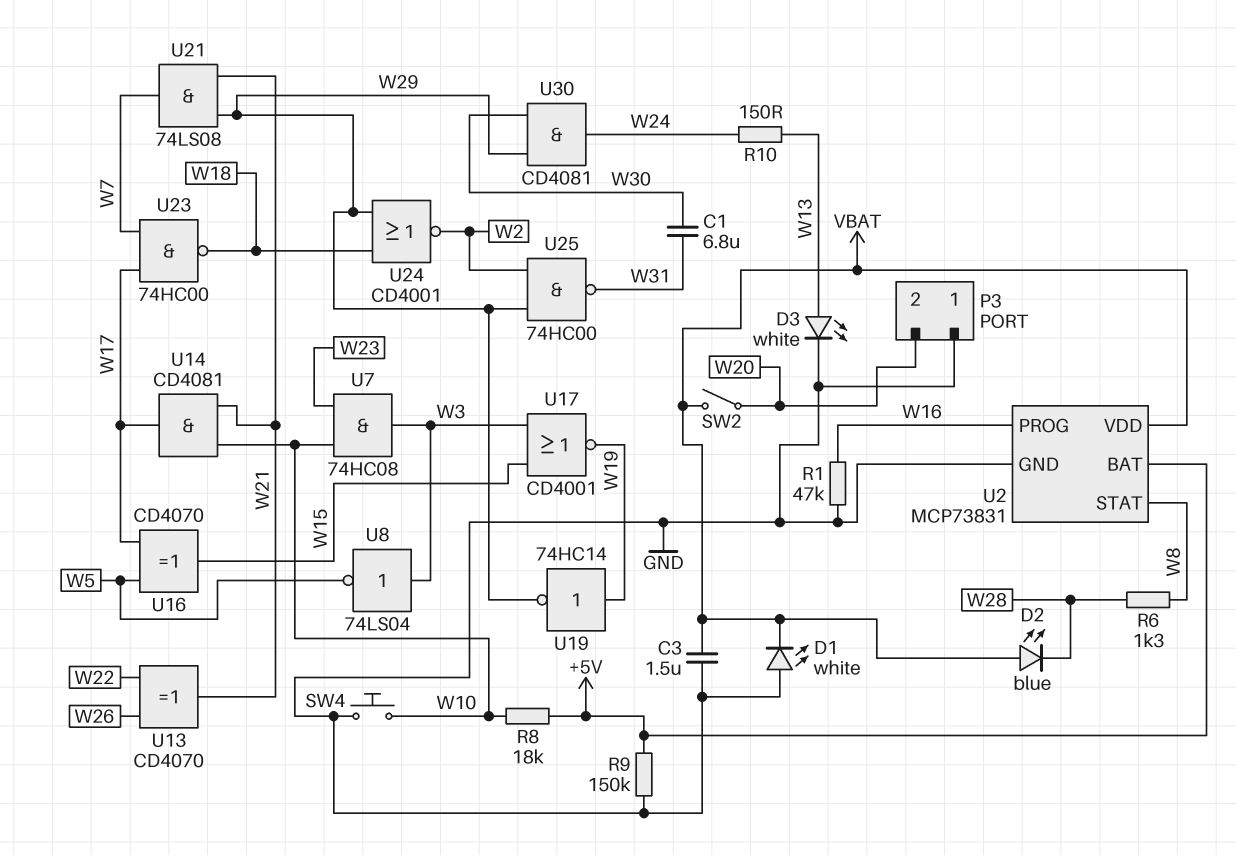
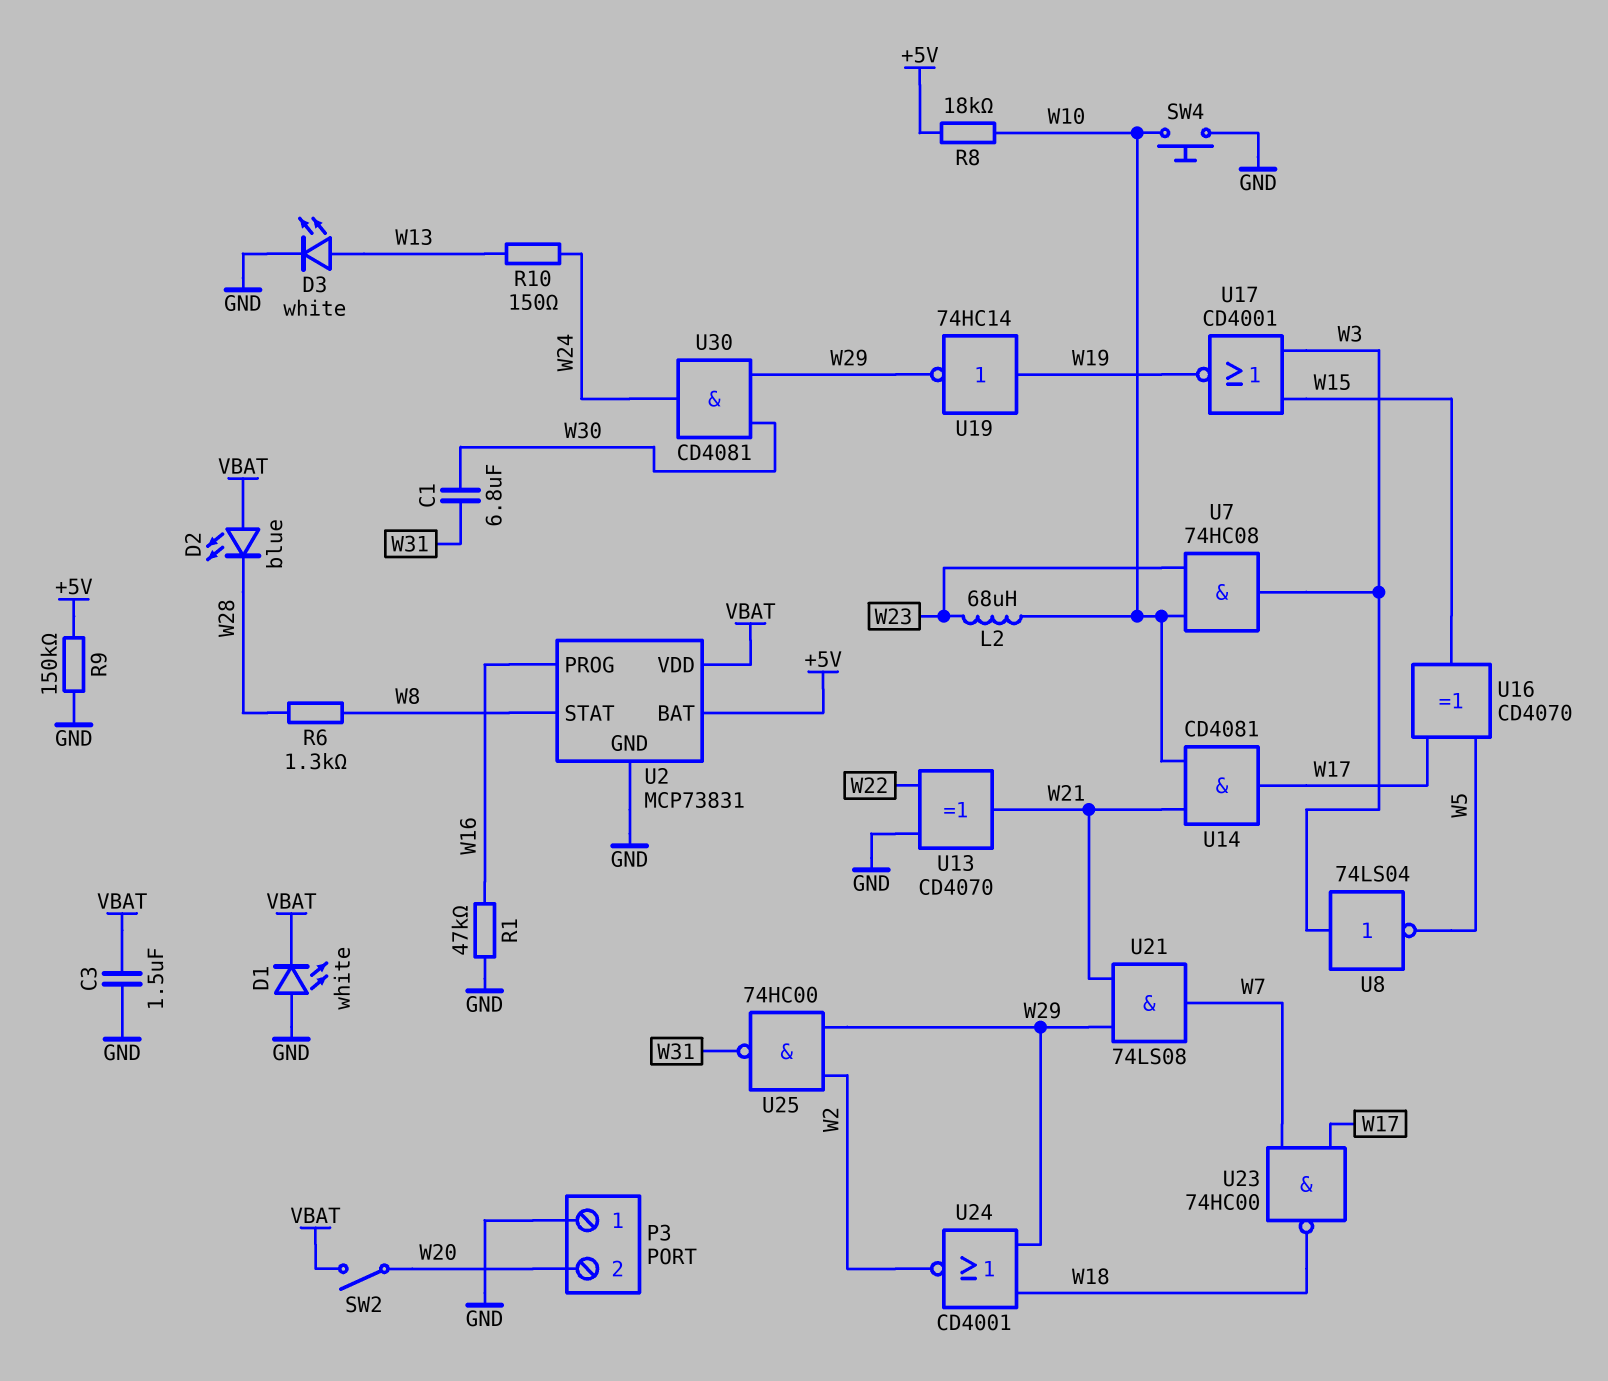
L2: none -> 68uH (W10, W23)
U13: XOR CD4070 (in W22, in W26, out W21) -> XOR CD4070 (in GND, in W22, out W21)

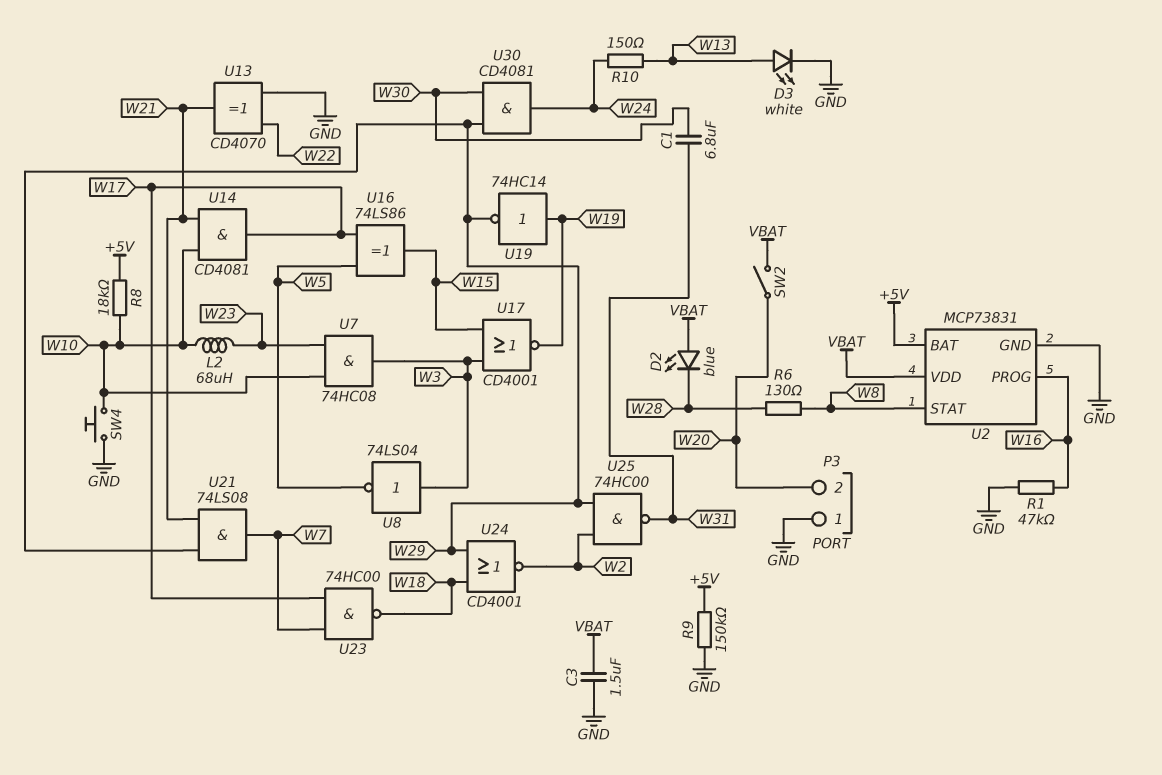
D1: LED white (A GND, K VBAT) -> none
R6: 1.3k (W8, W28) -> 130 (W8, W28)
U16: XOR CD4070 (in W5, in W17, out W15) -> XOR 74LS86 (in W5, in W17, out W15)

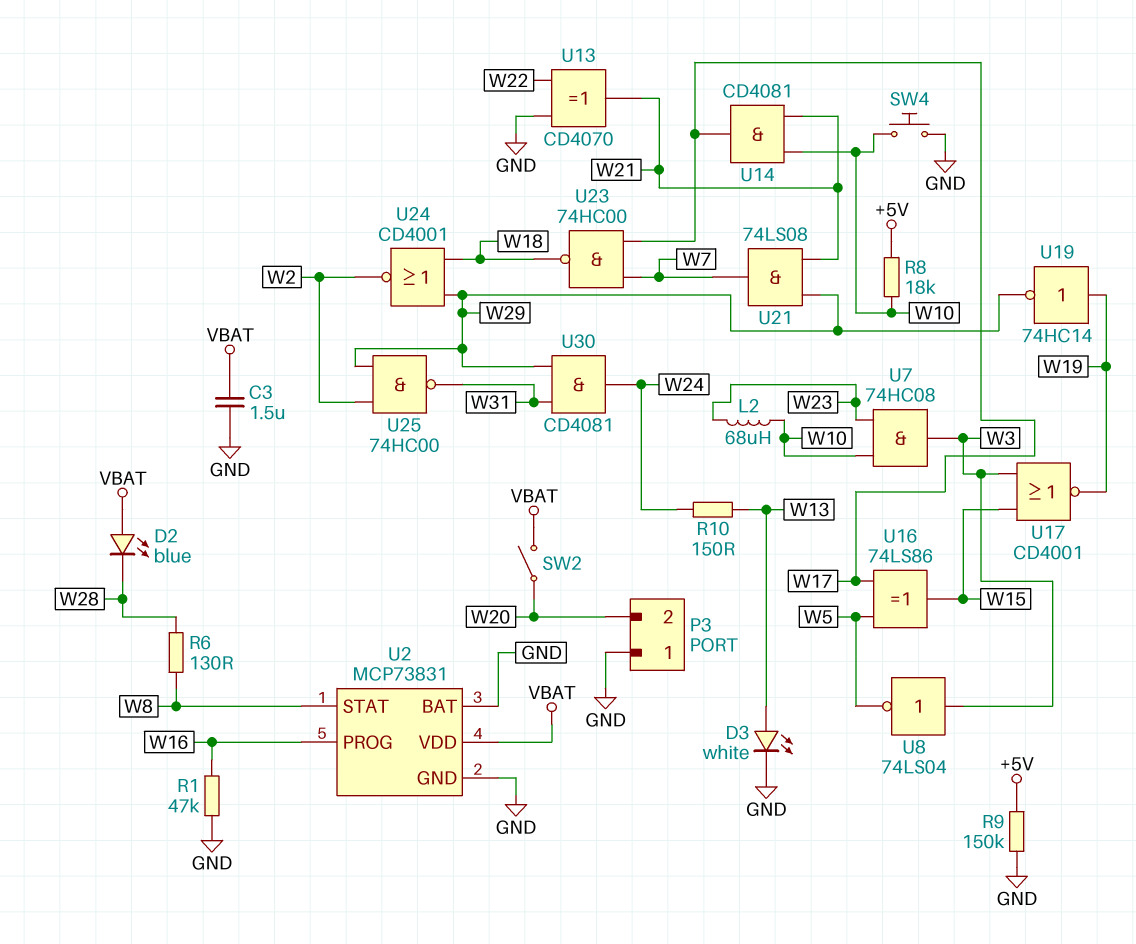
C1: 6.8uF (W30, W31) -> none
U2 pin BAT: +5V -> GND
U30: AND CD4081 (in W29, in W30, out W24) -> AND CD4081 (in W29, in W31, out W24)

